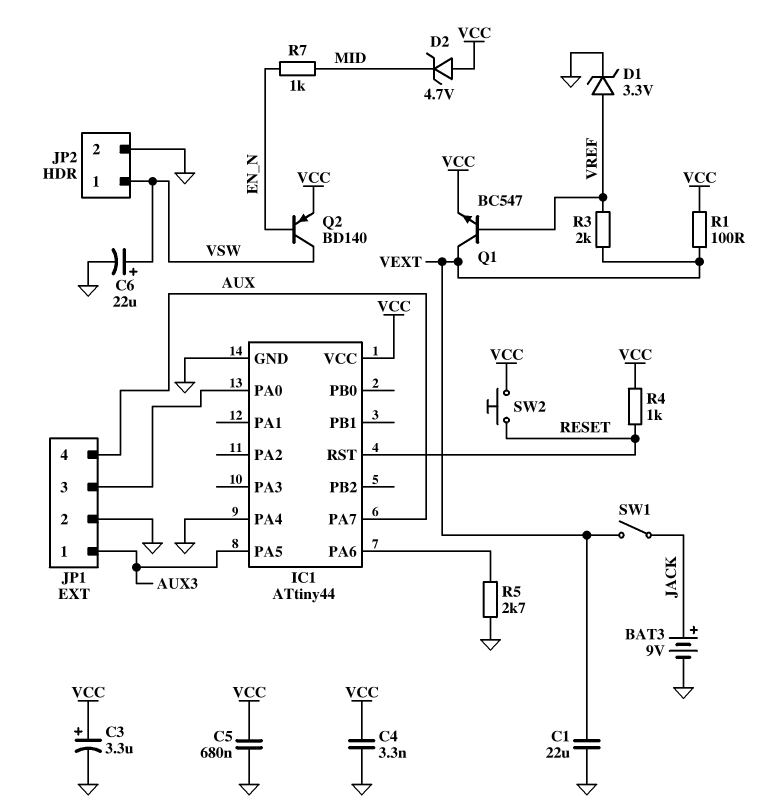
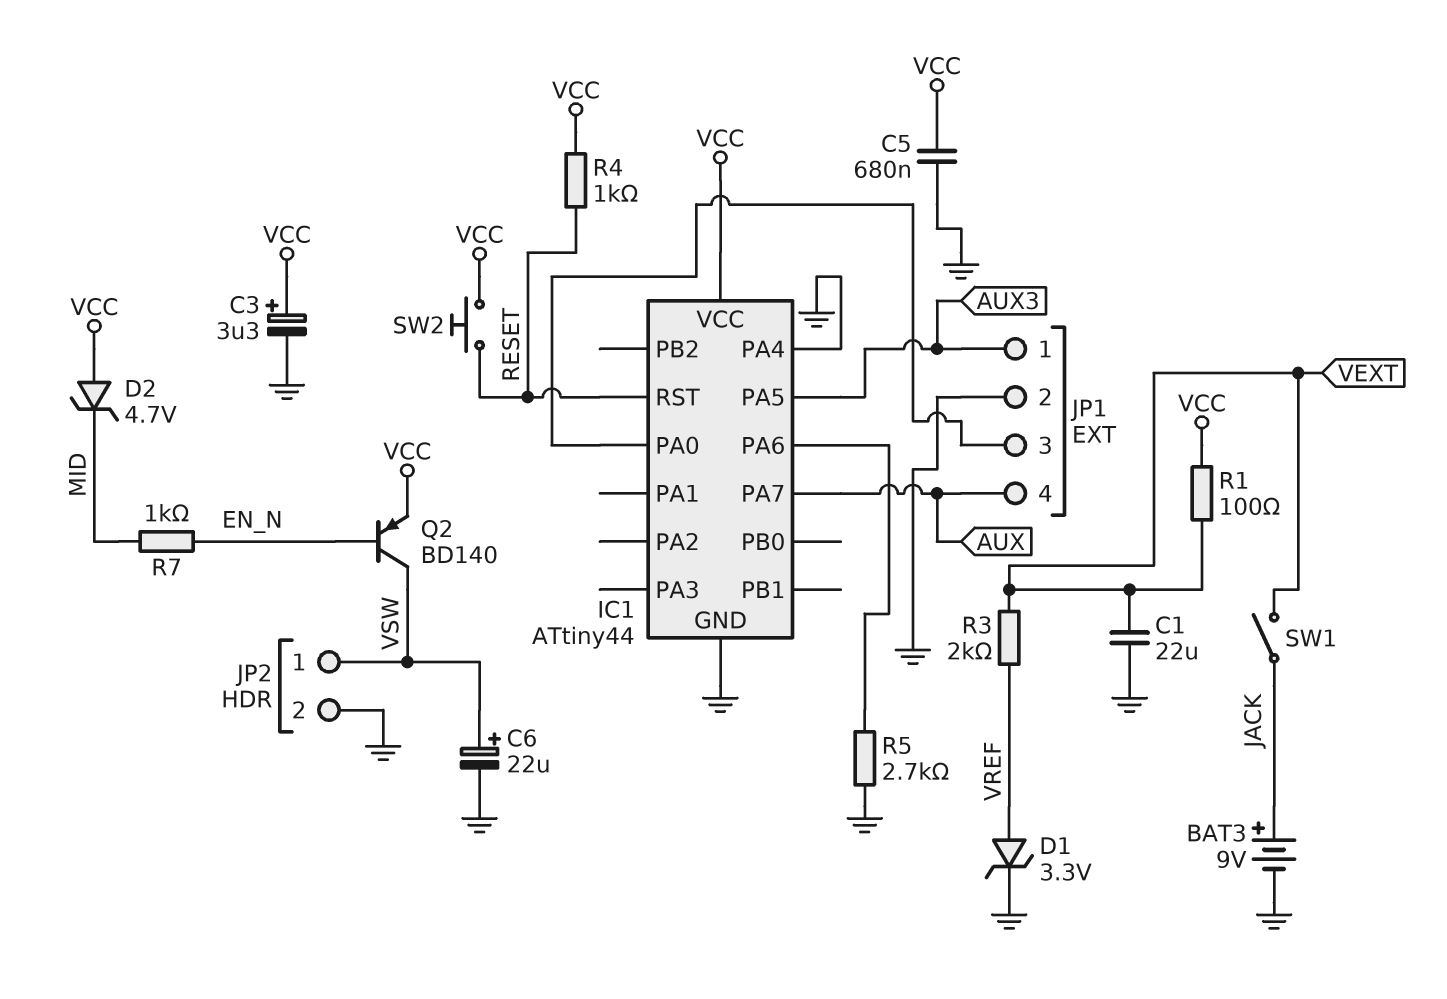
C4: 3.3nF (GND, VCC) -> none
Q1: NPN BC547 (B VREF, C VEXT, E VCC) -> none

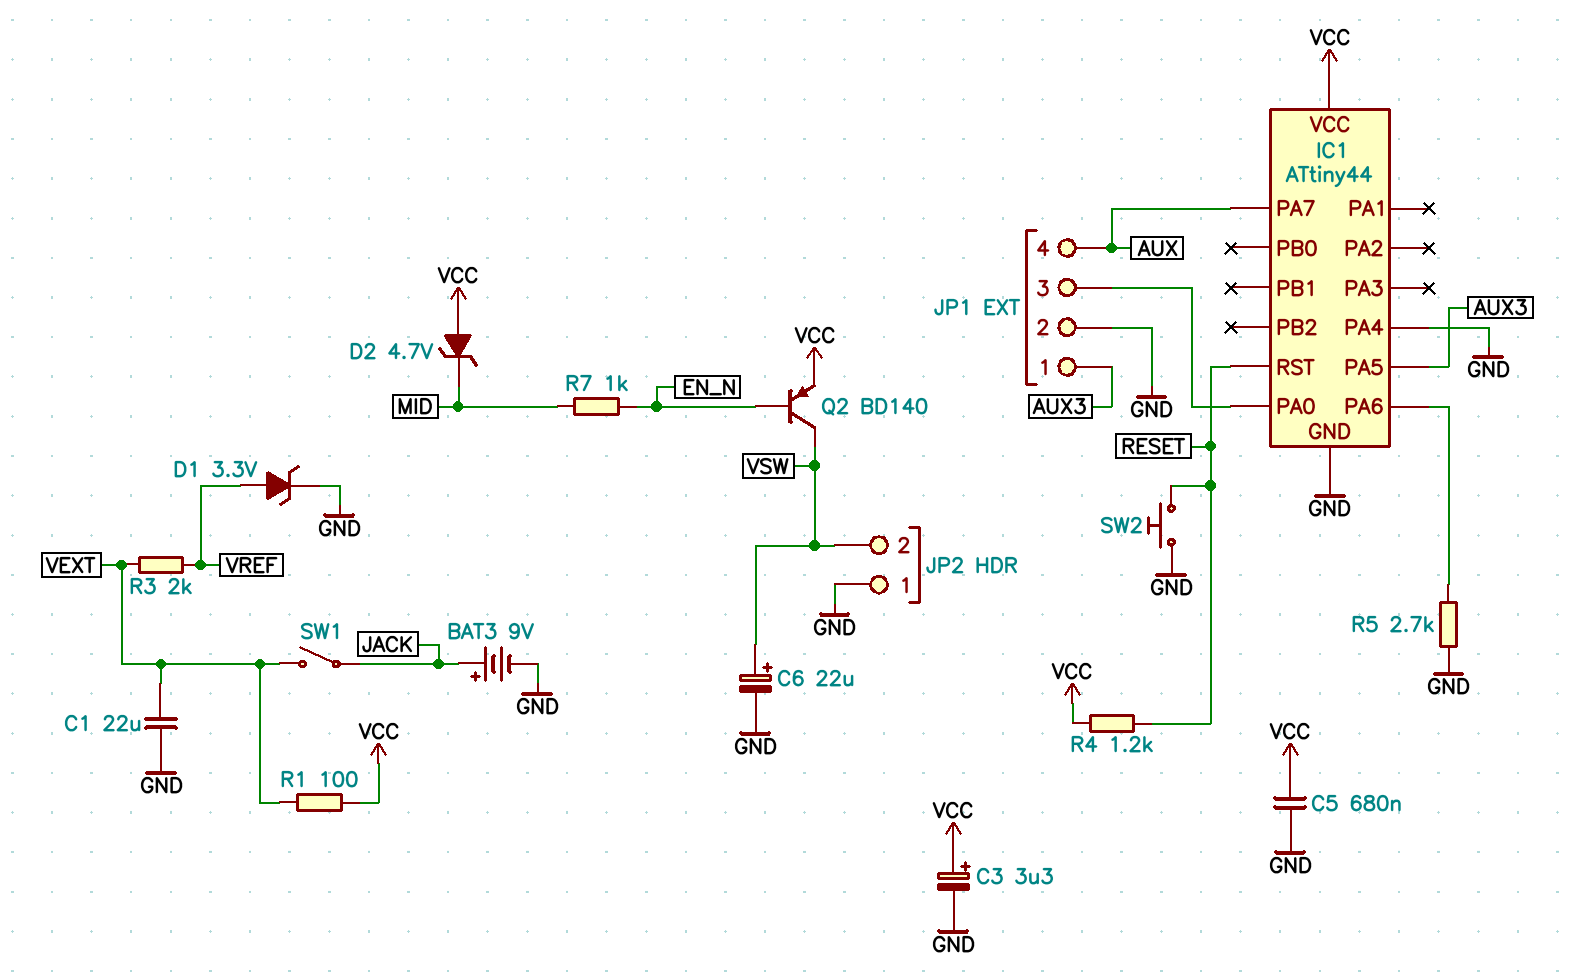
JP2 pin 1: VSW -> GND
JP2 pin 2: GND -> VSW
R4: 1k (RESET, VCC) -> 1.2k (RESET, VCC)
SW2: button (RESET, VCC) -> button (GND, RESET)

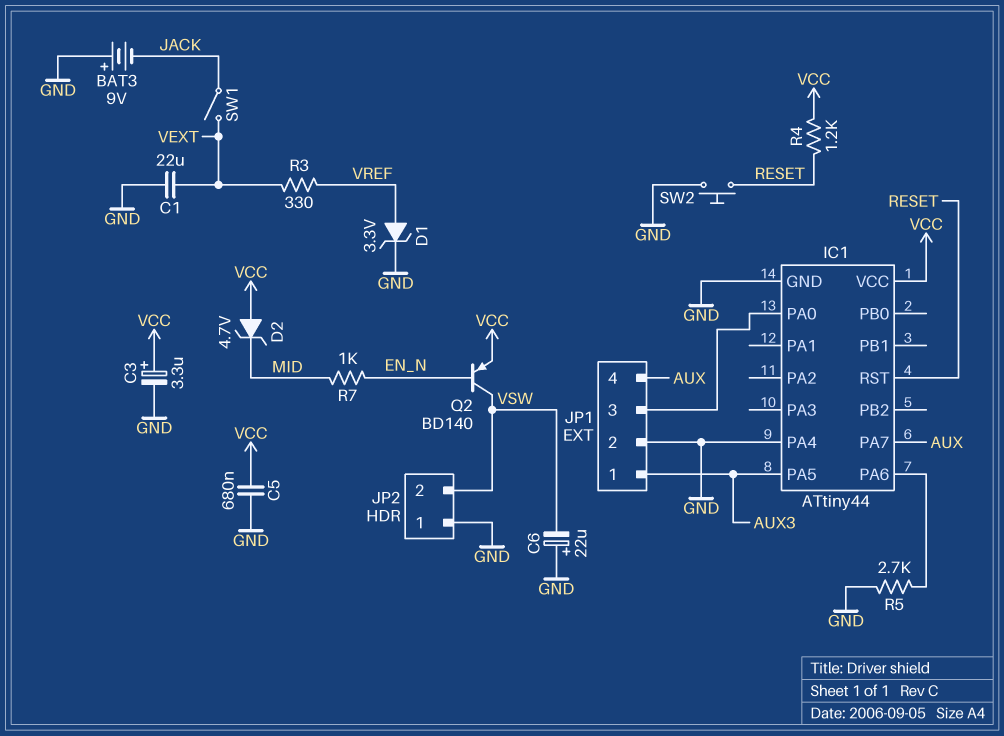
BAT3: 9V (plus JACK, minus GND) -> 9V (plus GND, minus JACK)
C6: 22uF (plus VSW, minus GND) -> 22uF (plus GND, minus VSW)
R1: 100 (VCC, VEXT) -> none
R3: 2k (VEXT, VREF) -> 330 (VEXT, VREF)

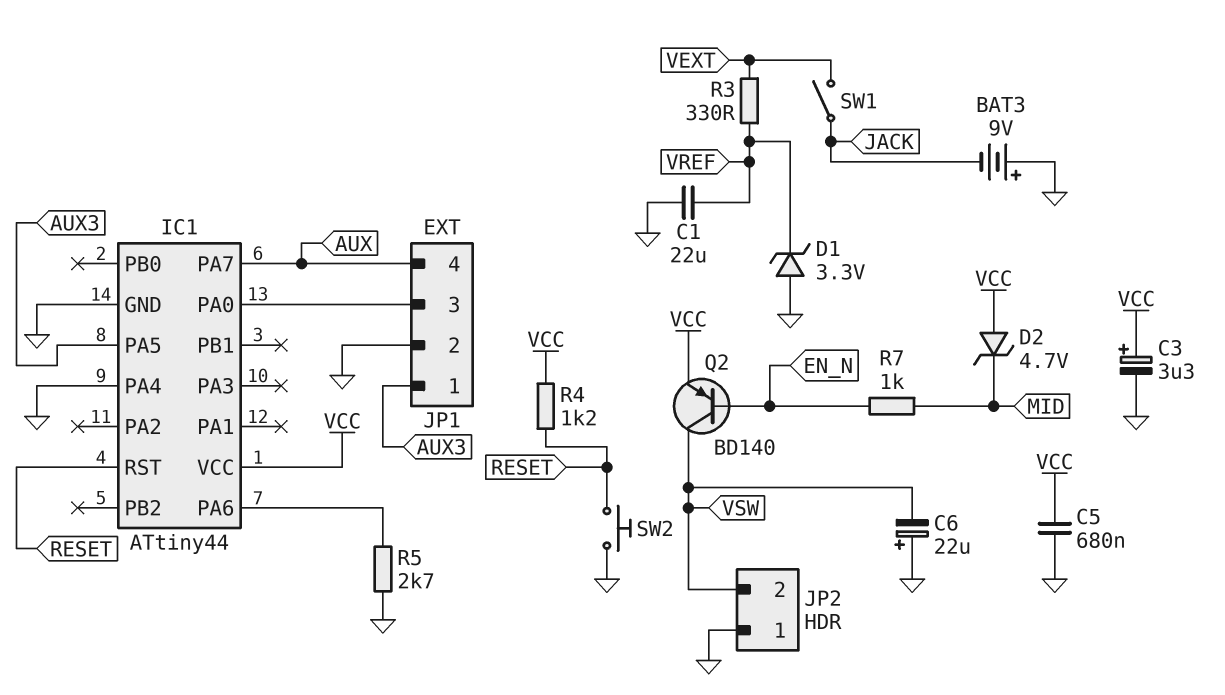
C1: 22uF (GND, VEXT) -> 22uF (GND, VREF)
D1: zener 3.3V (A VREF, K GND) -> zener 3.3V (A GND, K VREF)

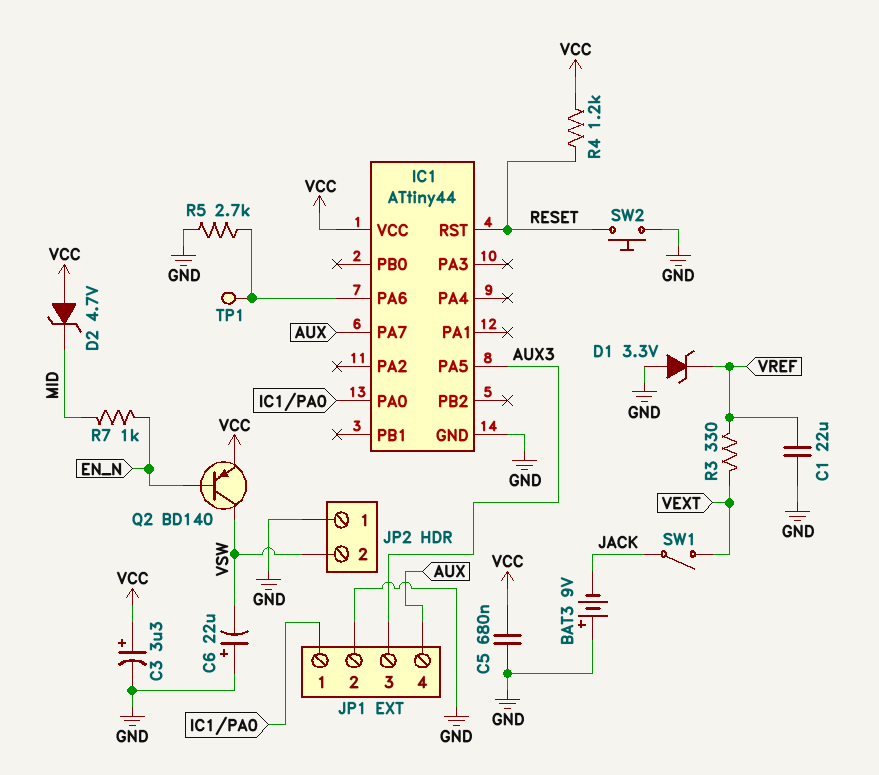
IC1 pin PA4: GND -> none
JP1 pin 1: AUX3 -> IC1/PA0
JP1 pin 3: IC1/PA0 -> AUX3
TP1: none -> test point (IC1/PA6)

